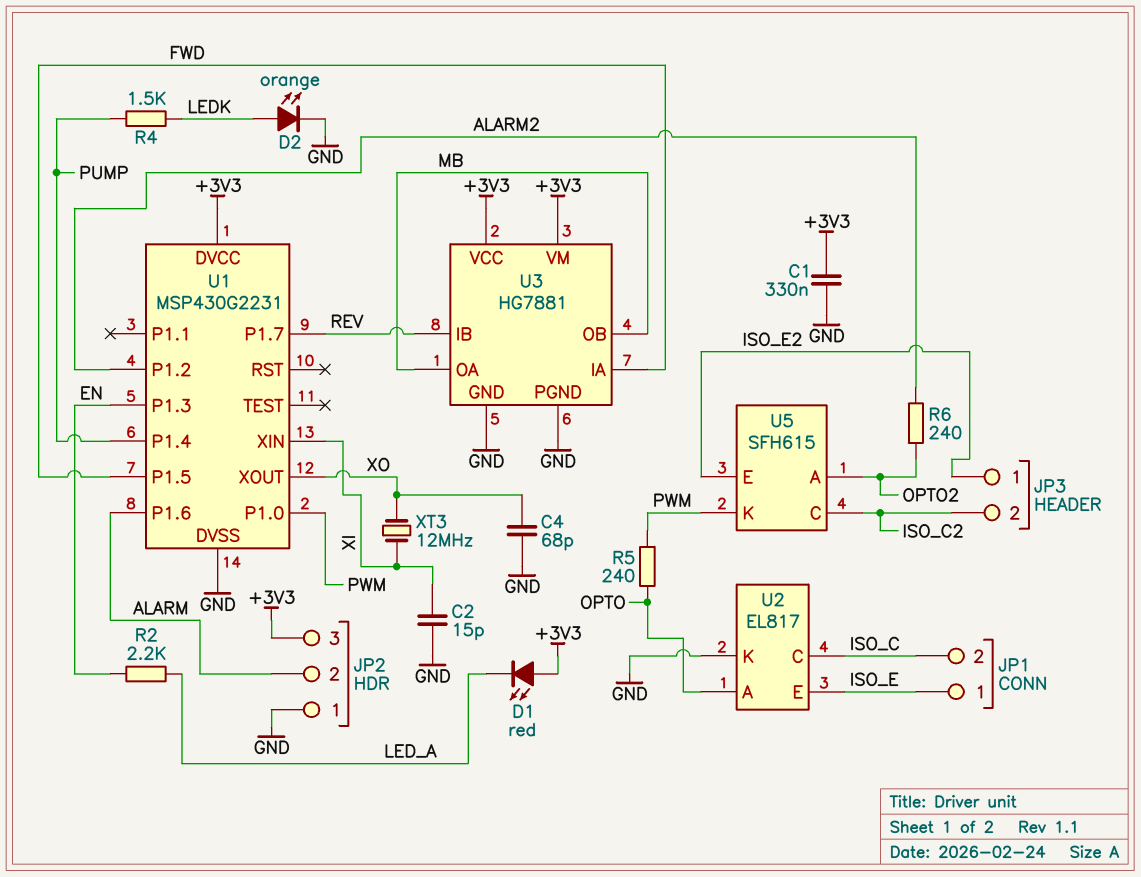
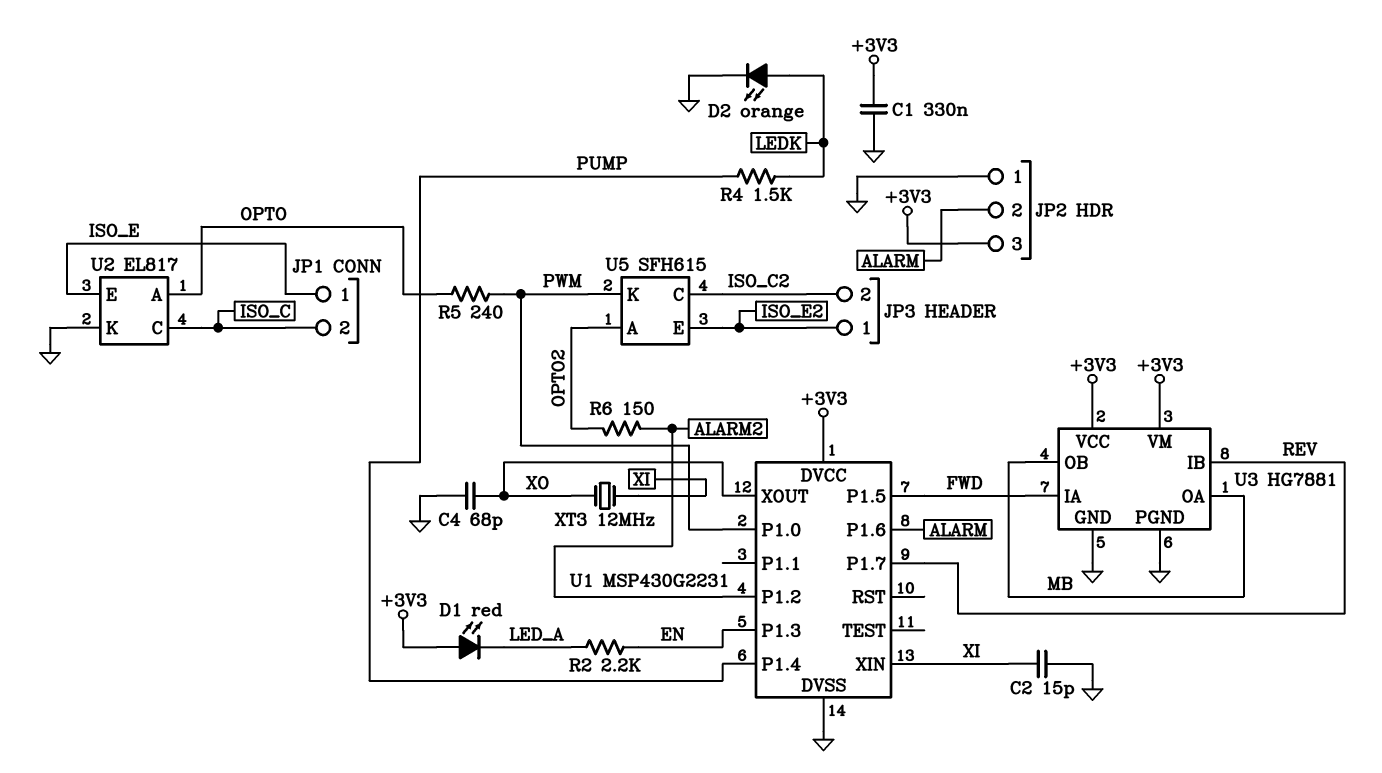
R6: 240 (ALARM2, OPTO2) -> 150 (ALARM2, OPTO2)

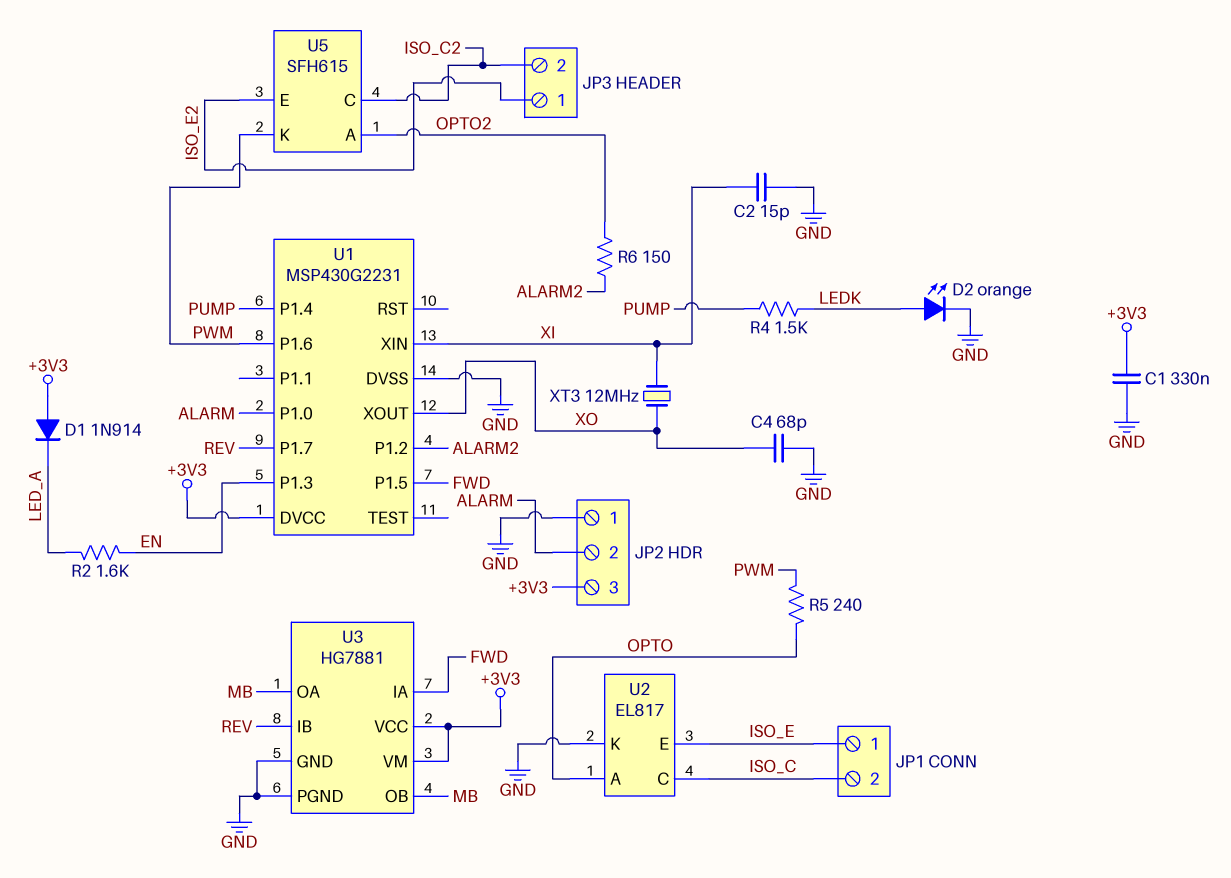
D1: LED red (A +3V3, K LED_A) -> diode 1N914 (A +3V3, K LED_A)
R2: 2.2k (EN, LED_A) -> 1.6k (EN, LED_A)
U1 pin P1.0: PWM -> ALARM
U1 pin P1.6: ALARM -> PWM

